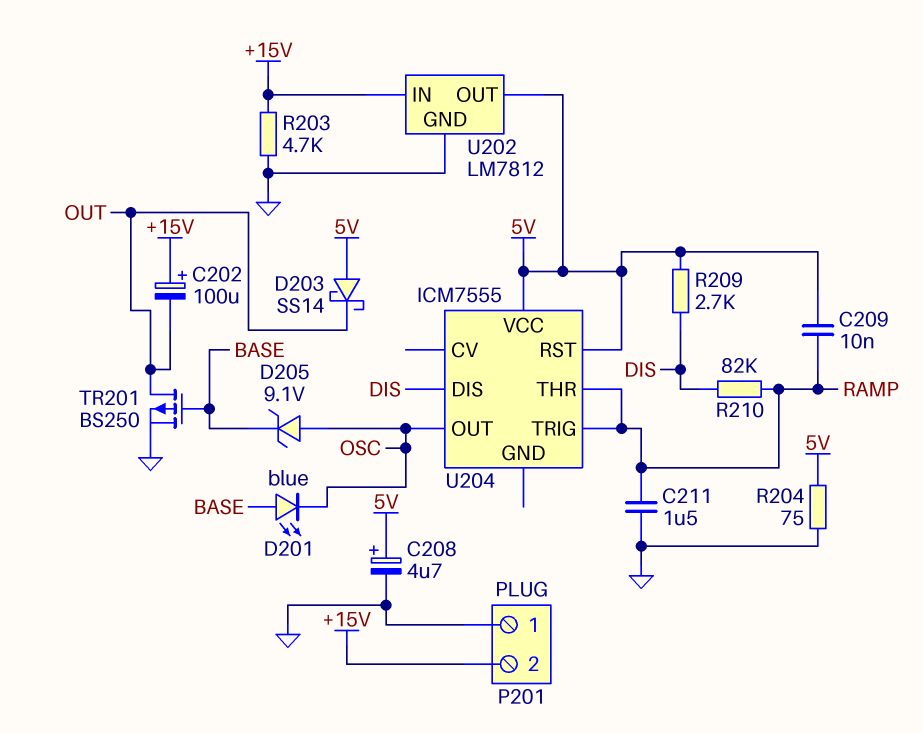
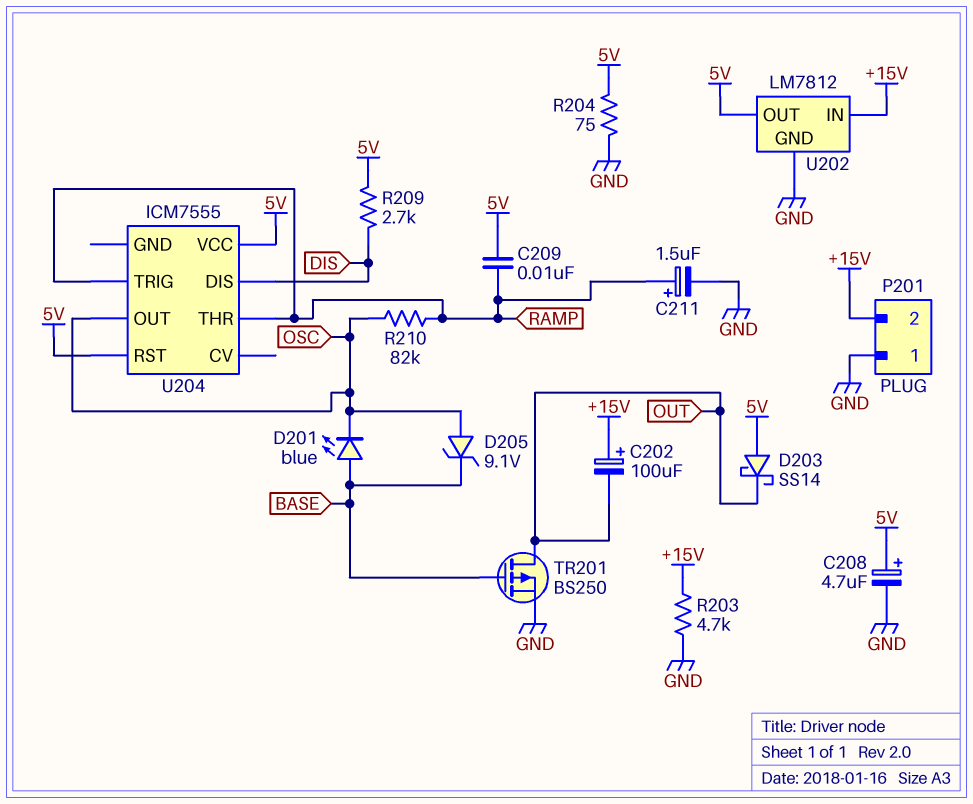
C211: 1.5uF (GND, RAMP) -> 1.5uF (plus RAMP, minus GND)
R210: 82k (DIS, RAMP) -> 82k (OSC, RAMP)

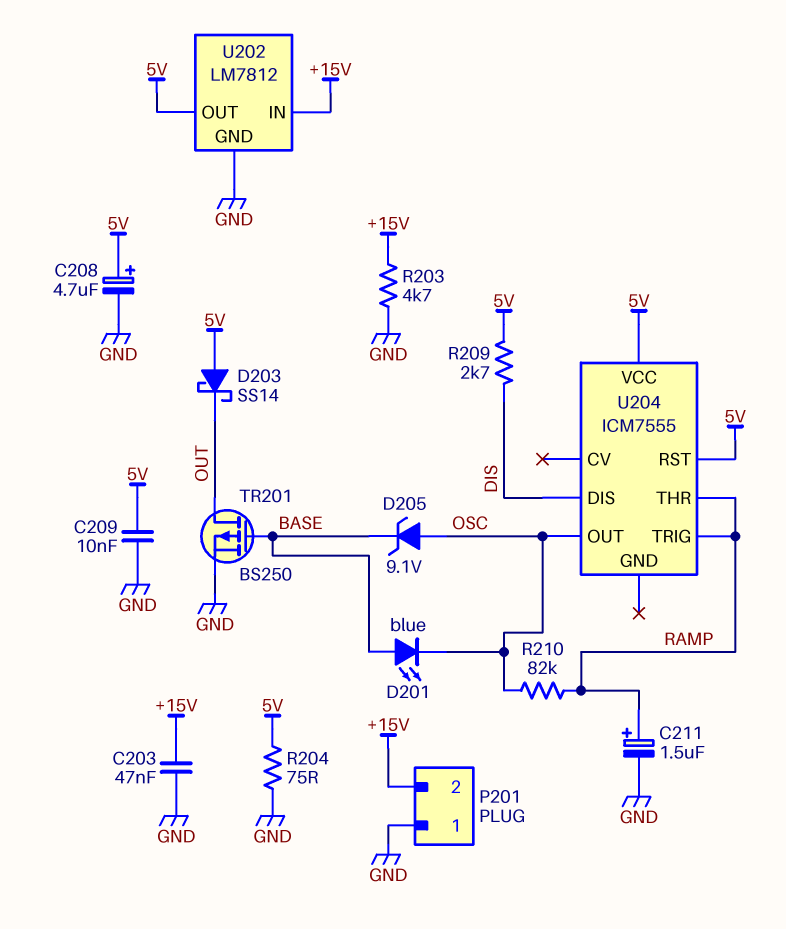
C202: 100uF (plus +15V, minus OUT) -> none
C203: none -> 47nF (+15V, GND)
C209: 10nF (5V, RAMP) -> 10nF (5V, GND)

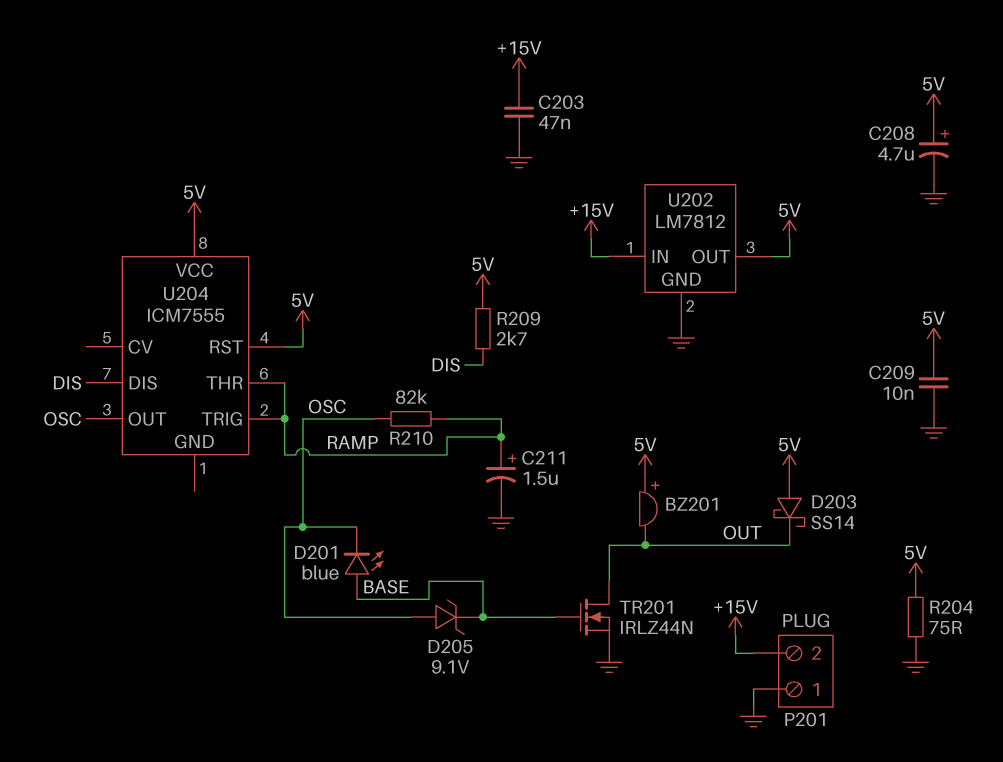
BZ201: none -> buzzer (plus 5V, minus OUT)
R203: 4.7k (+15V, GND) -> none
TR201: PMOS BS250 (G BASE, D OUT, S GND) -> NMOS IRLZ44N (G BASE, D OUT, S GND)

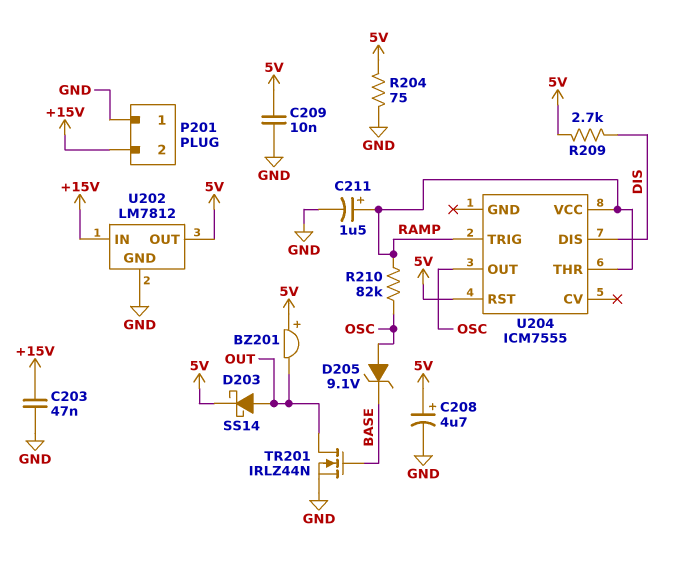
D201: LED blue (A BASE, K OSC) -> none
D203: schottky SS14 (A 5V, K OUT) -> schottky SS14 (A OUT, K 5V)
U204 pin VCC: 5V -> RAMP

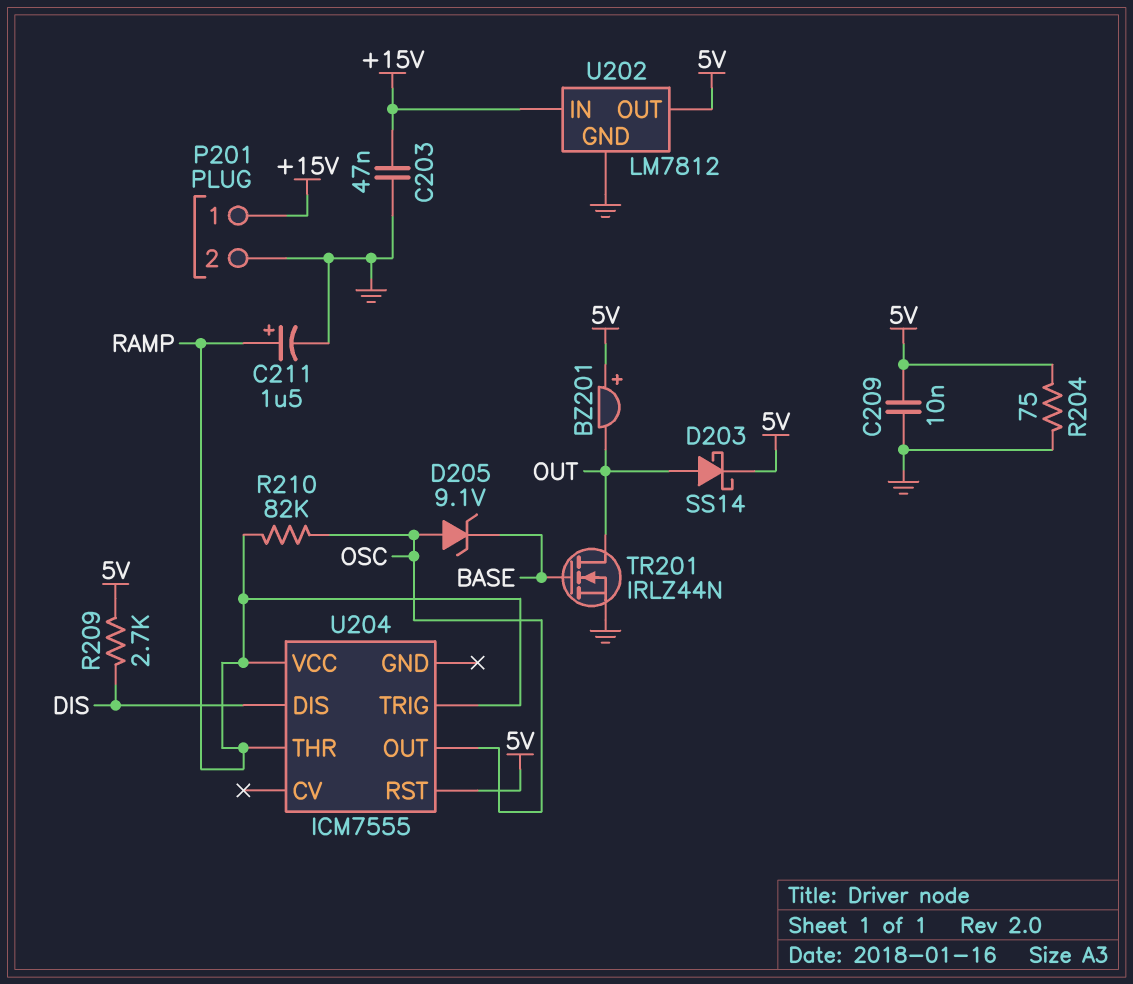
C208: 4.7uF (plus 5V, minus GND) -> none
P201 pin 1: GND -> +15V
P201 pin 2: +15V -> GND

